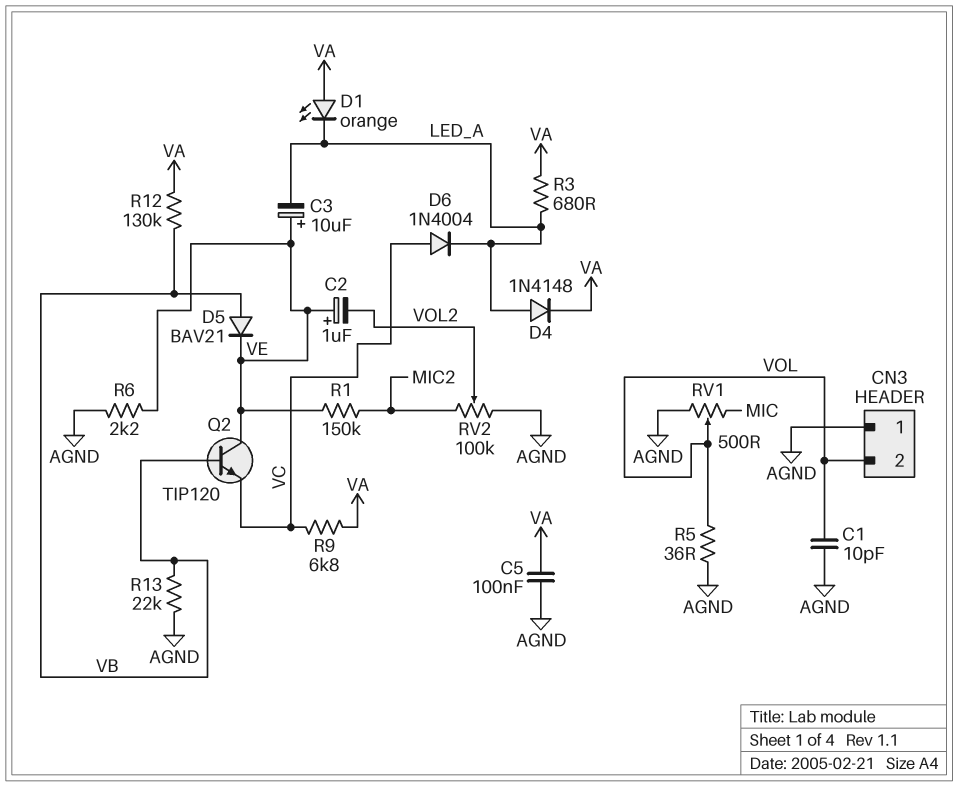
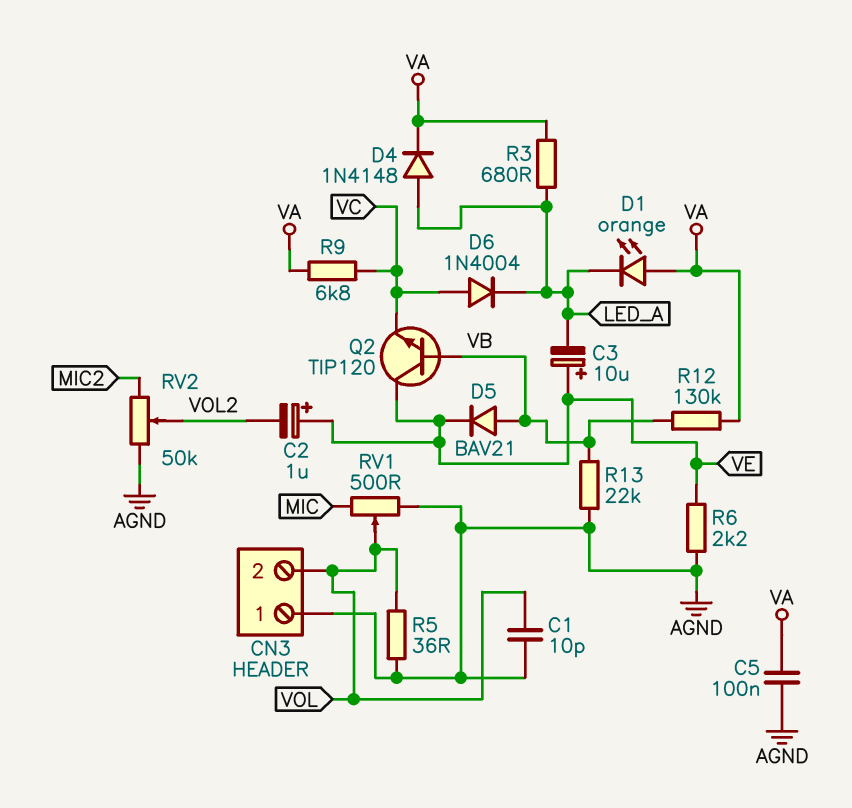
R1: 150k (MIC2, VE) -> none
RV2: 100k (AGND, MIC2, wiper VOL2) -> 50k (AGND, MIC2, wiper VOL2)

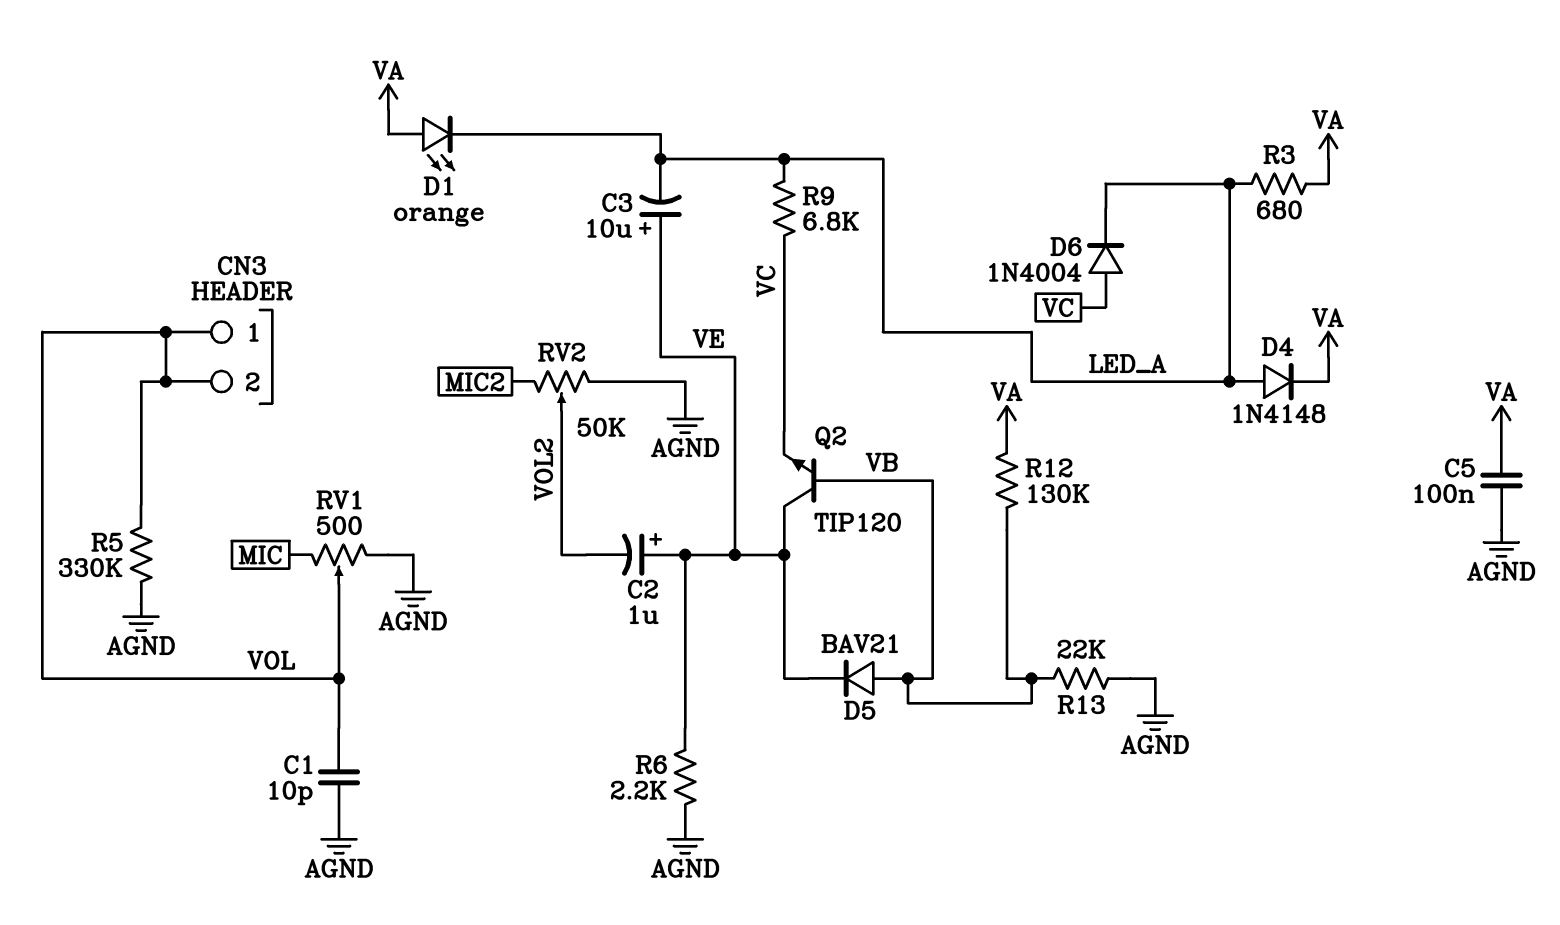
CN3 pin 1: AGND -> VOL
R5: 36 (AGND, VOL) -> 330k (AGND, VOL)
R9: 6.8k (VA, VC) -> 6.8k (LED_A, VC)

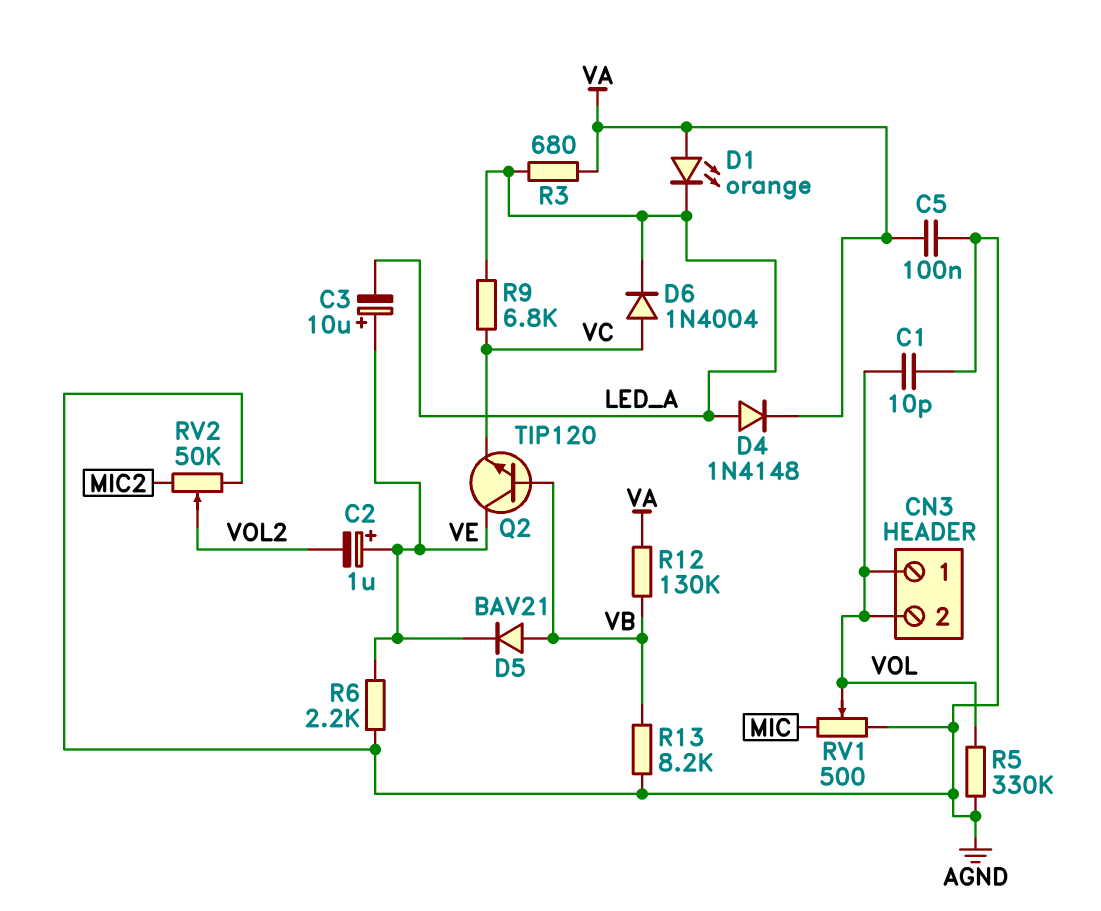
R13: 22k (AGND, VB) -> 8.2k (AGND, VB)

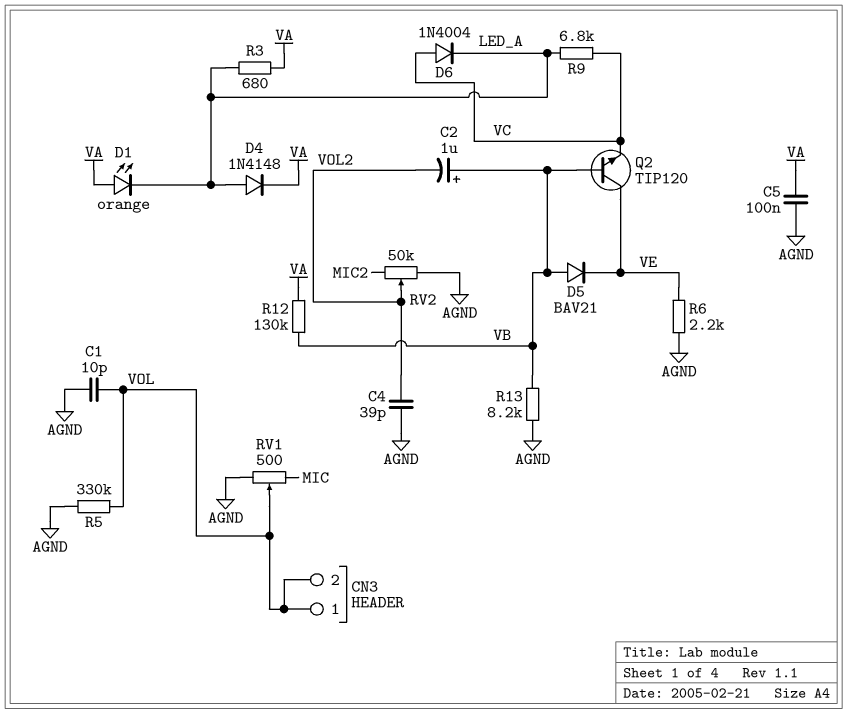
C2: 1uF (plus VE, minus VOL2) -> 1uF (plus VB, minus VOL2)
C3: 10uF (plus VE, minus LED_A) -> none
C4: none -> 39pF (AGND, VOL2)

